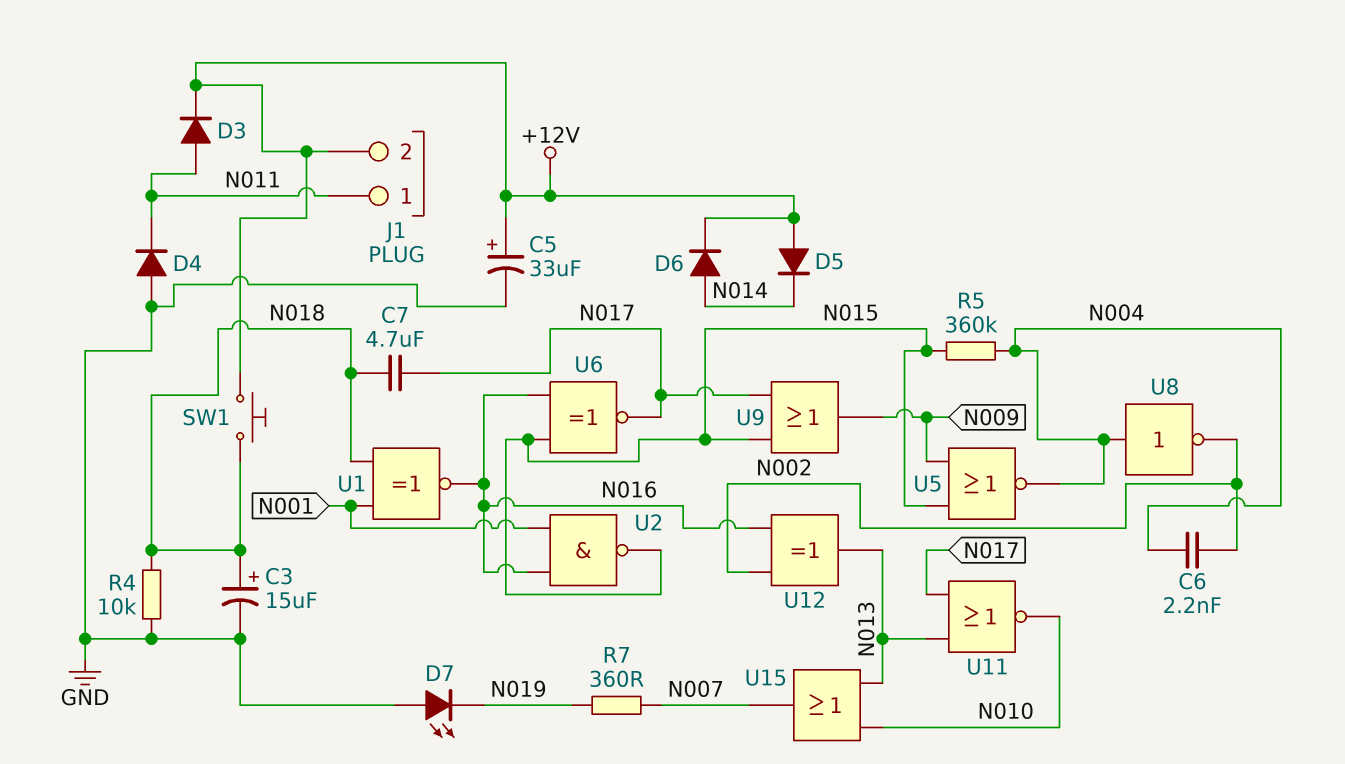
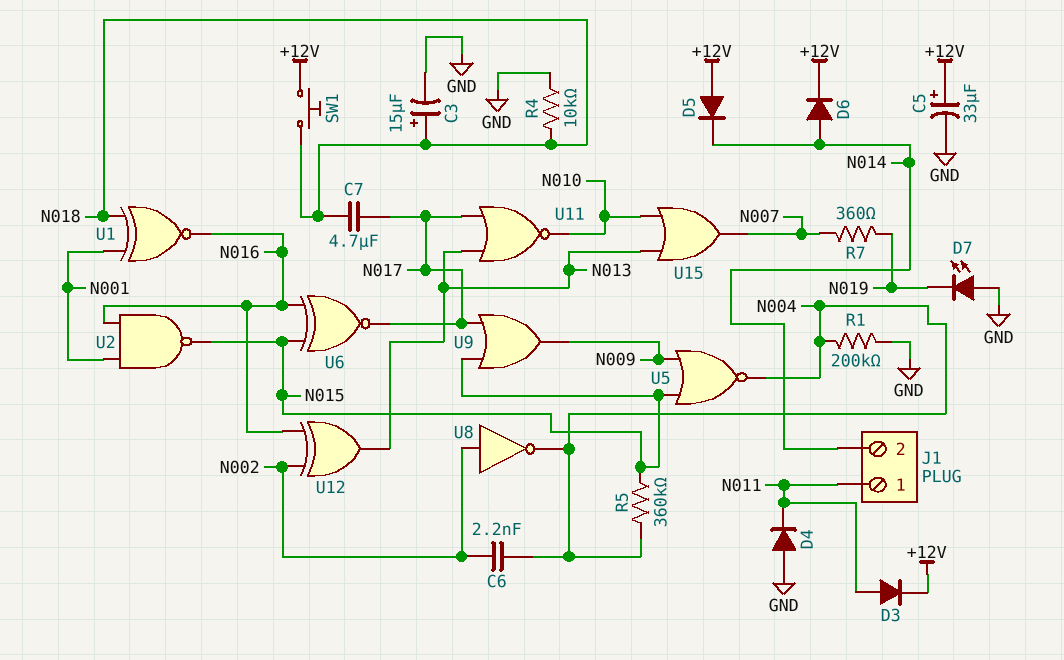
J1 pin 2: +12V -> N014
R1: none -> 200k (GND, N004)
U8: NOT (in N004, out N002) -> NOT (in N002, out N004)

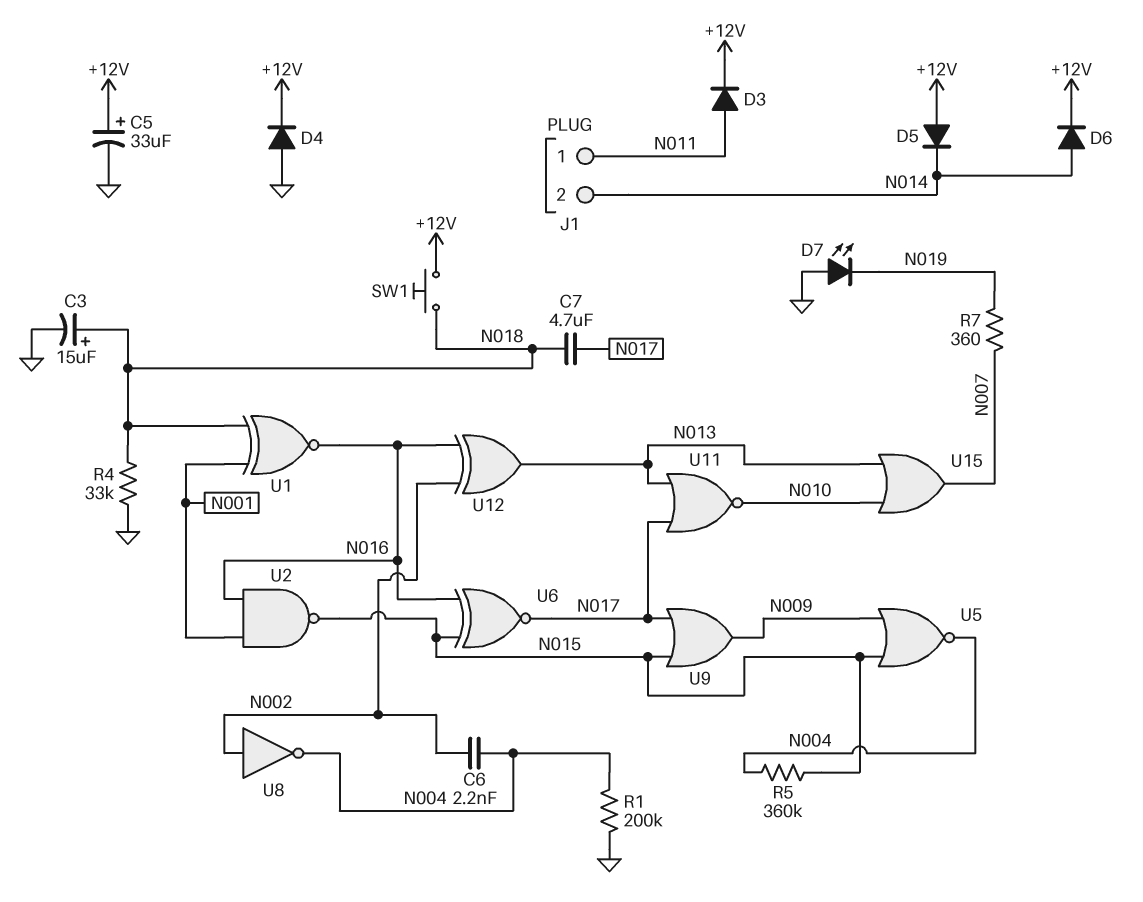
D4: diode (A GND, K N011) -> diode (A GND, K +12V)
R4: 10k (GND, N018) -> 33k (GND, N018)

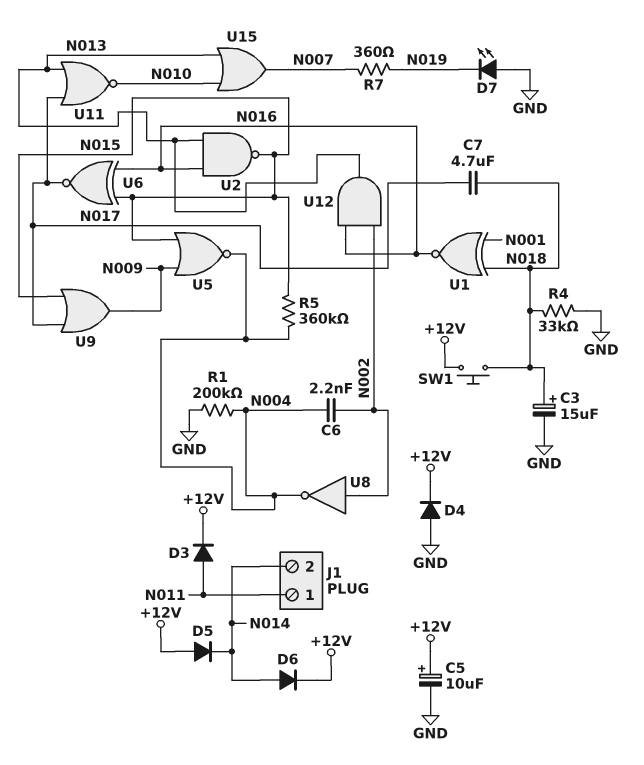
C5: 33uF (plus +12V, minus GND) -> 10uF (plus +12V, minus GND)
U2: NAND (in N001, in N016, out N015) -> NAND (in N013, in N016, out N015)
U12: XOR (in N002, in N016, out N013) -> AND (in N002, in N016, out N013)

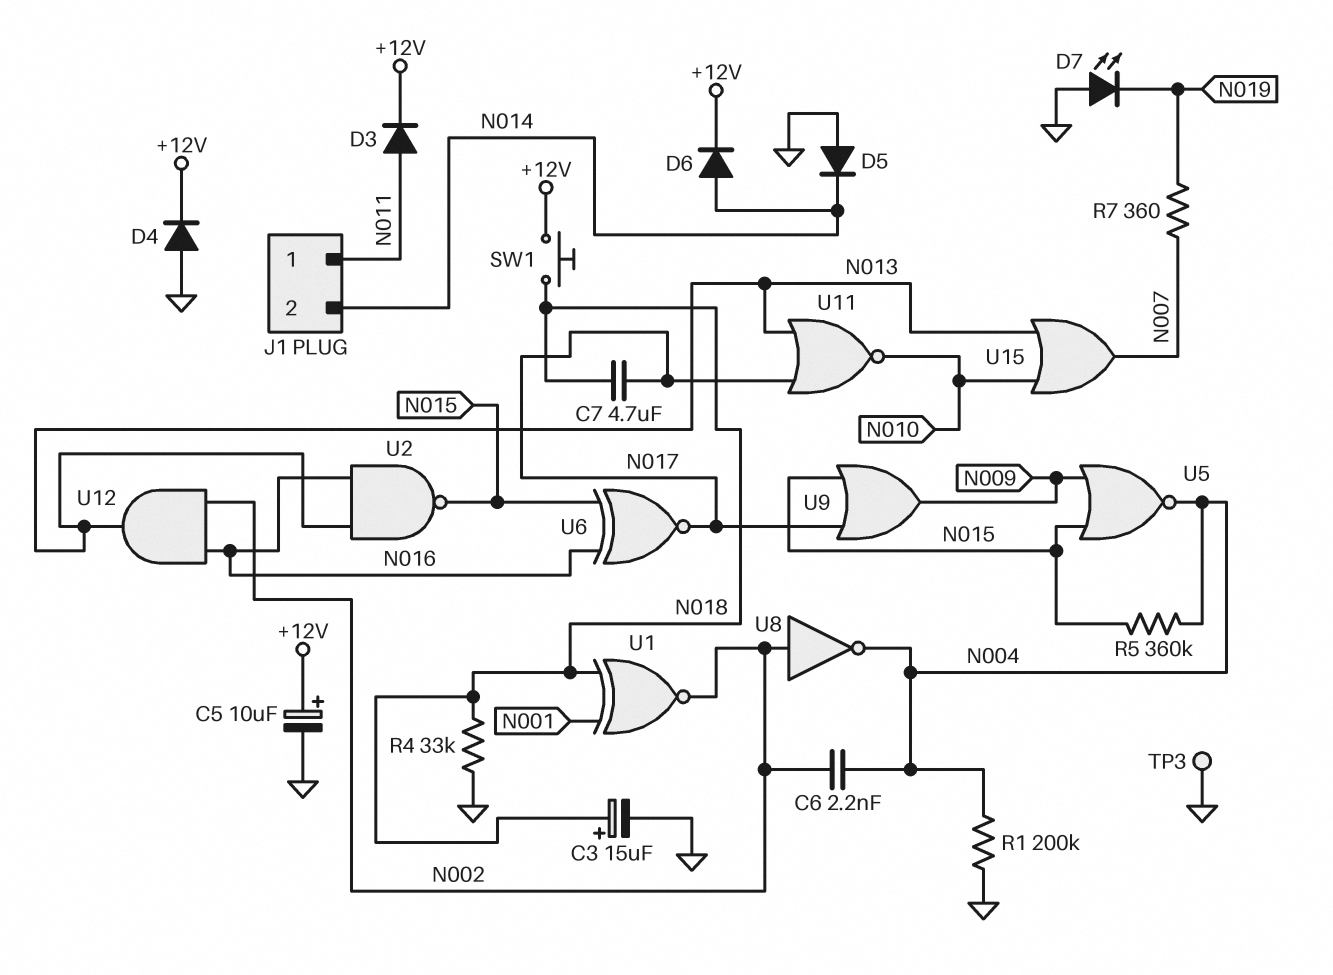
D5: diode (A +12V, K N014) -> diode (A GND, K N014)
TP3: none -> test point (GND)
U1: XNOR (in N001, in N018, out N016) -> XNOR (in N001, in N018, out N002)

